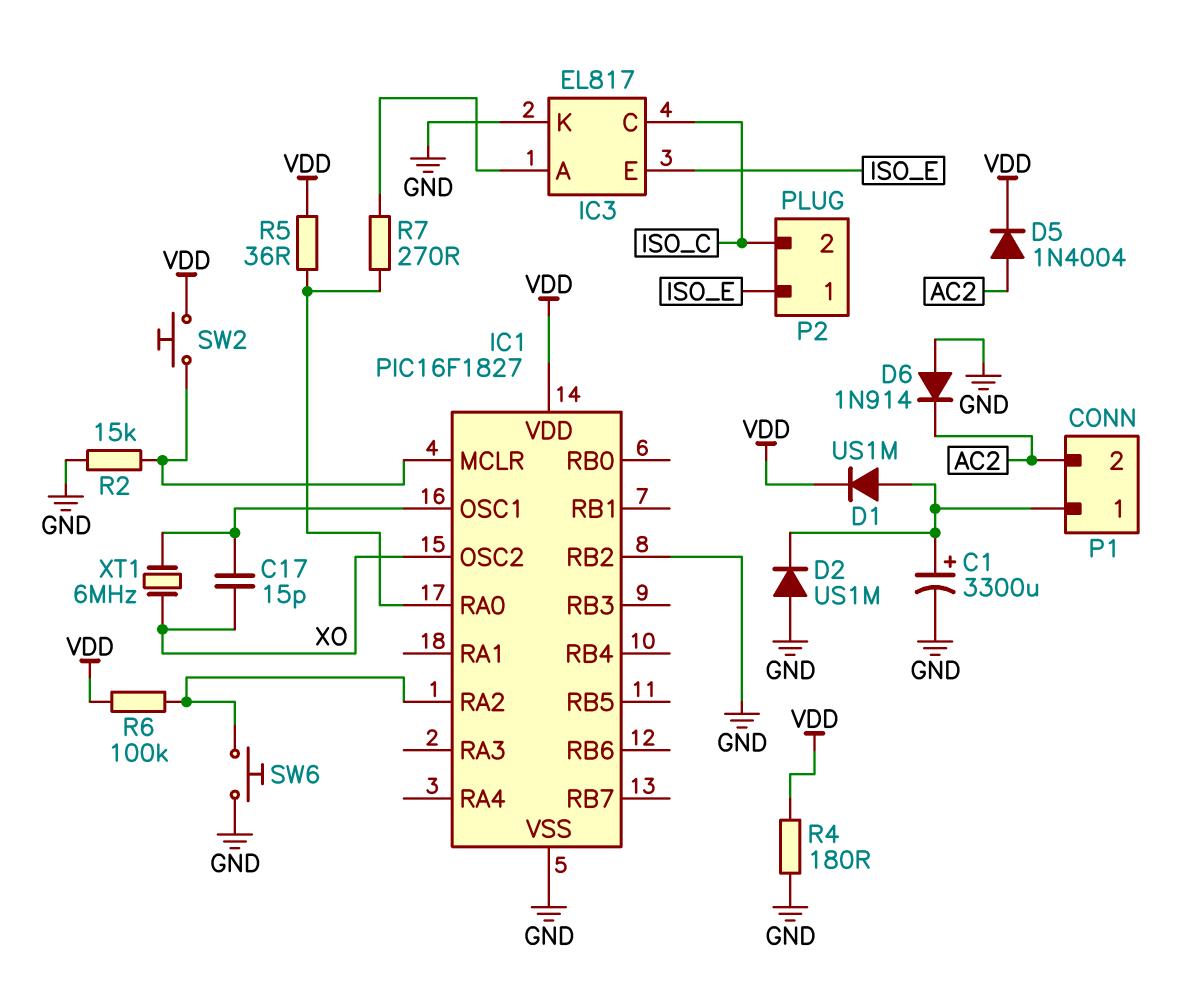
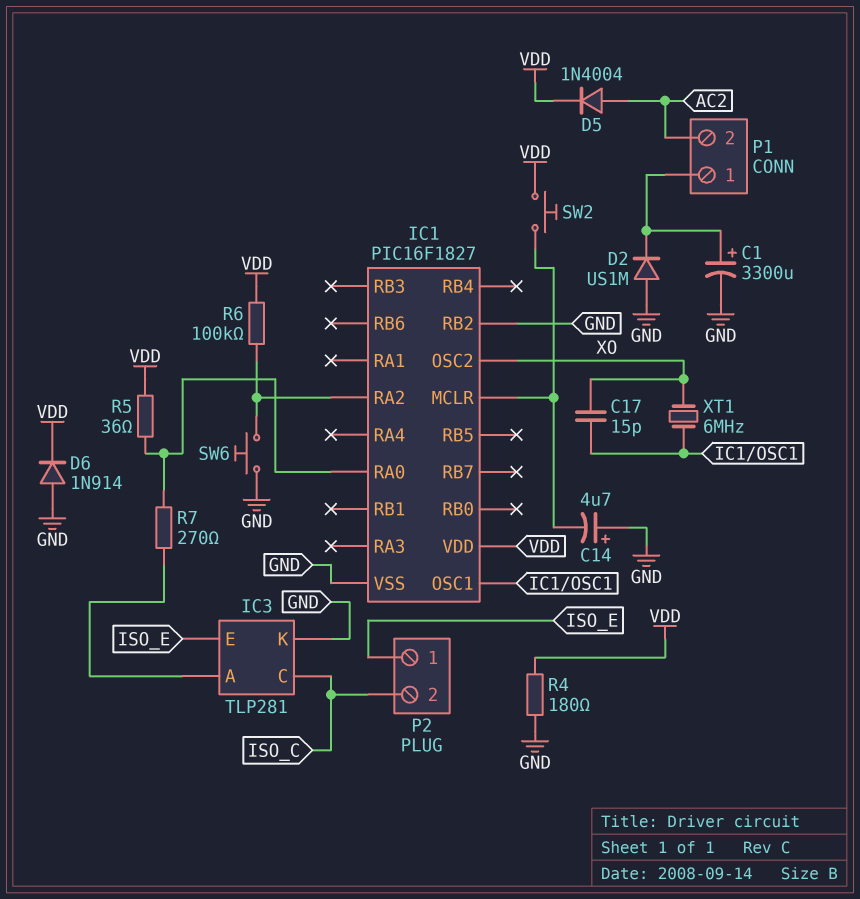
C14: none -> 4.7uF (plus GND, minus IC1/MCLR)
D1: diode US1M (A P1/1, K VDD) -> none
D6: diode 1N914 (A GND, K AC2) -> diode 1N914 (A GND, K VDD)
IC3: EL817 -> TLP281
R2: 15k (GND, IC1/MCLR) -> none

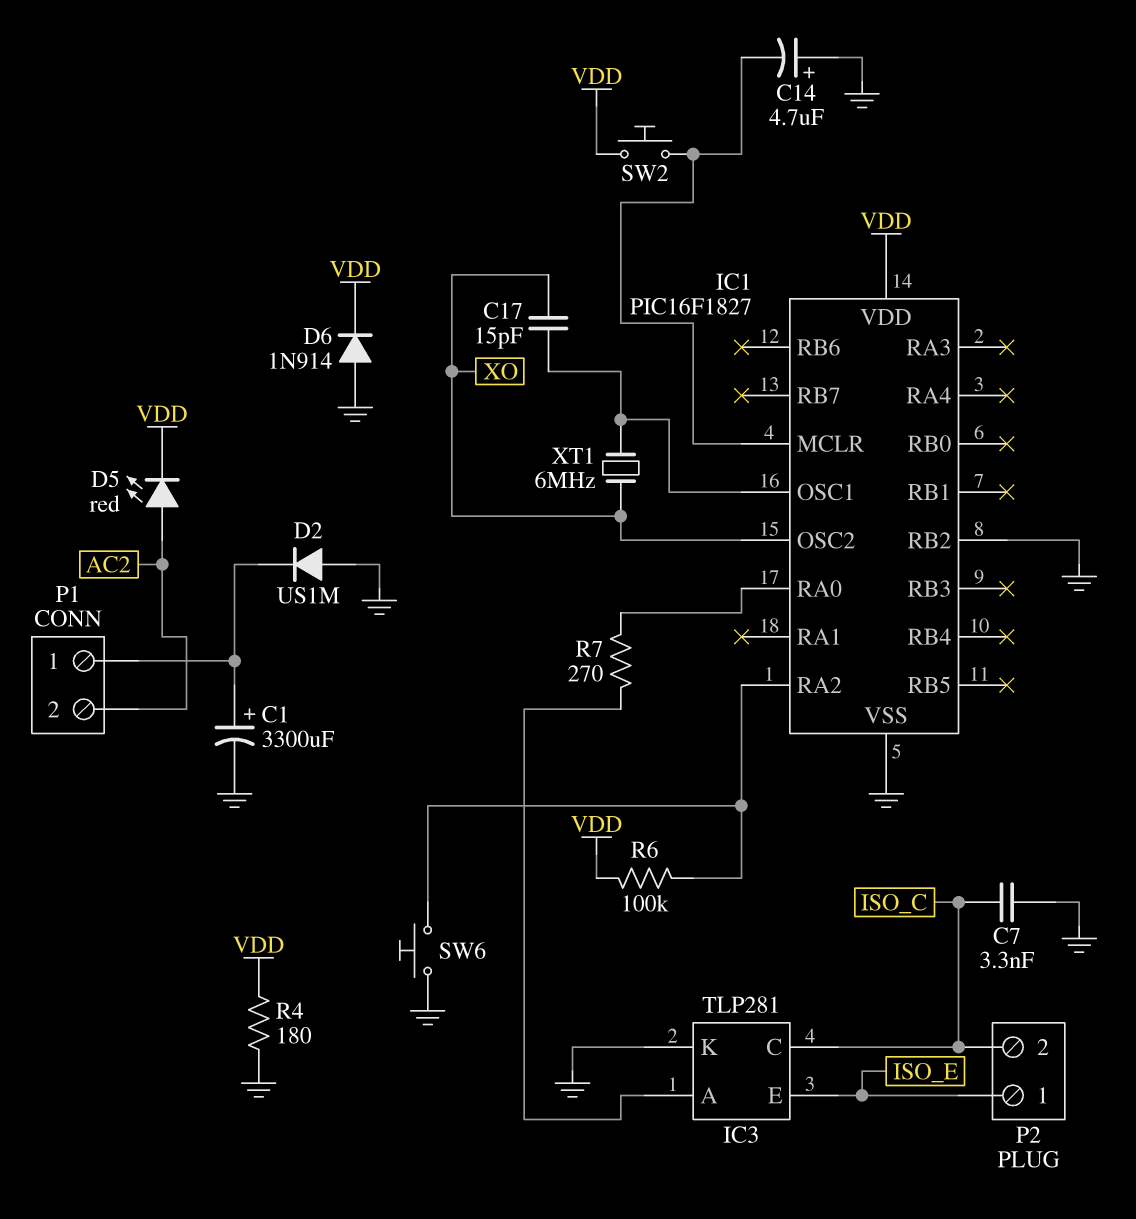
C7: none -> 3.3nF (GND, ISO_C)
D5: diode 1N4004 (A AC2, K VDD) -> LED red (A AC2, K VDD)
R5: 36 (IC1/RA0, VDD) -> none

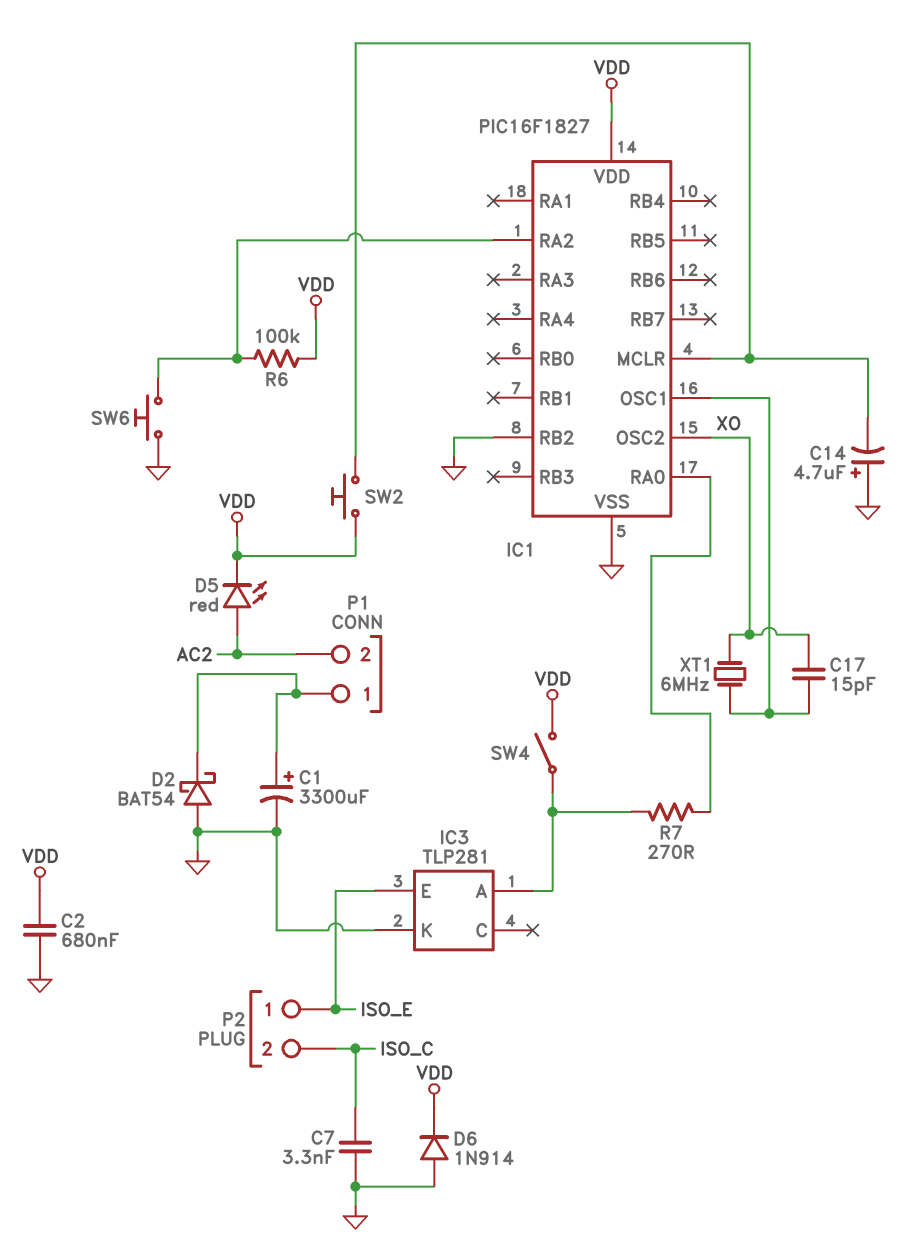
C2: none -> 680nF (GND, VDD)
D2: diode US1M (A GND, K P1/1) -> schottky BAT54 (A GND, K P1/1)
IC3 pin C: ISO_C -> none
R4: 180 (GND, VDD) -> none
SW4: none -> switch (IC3/A, VDD)

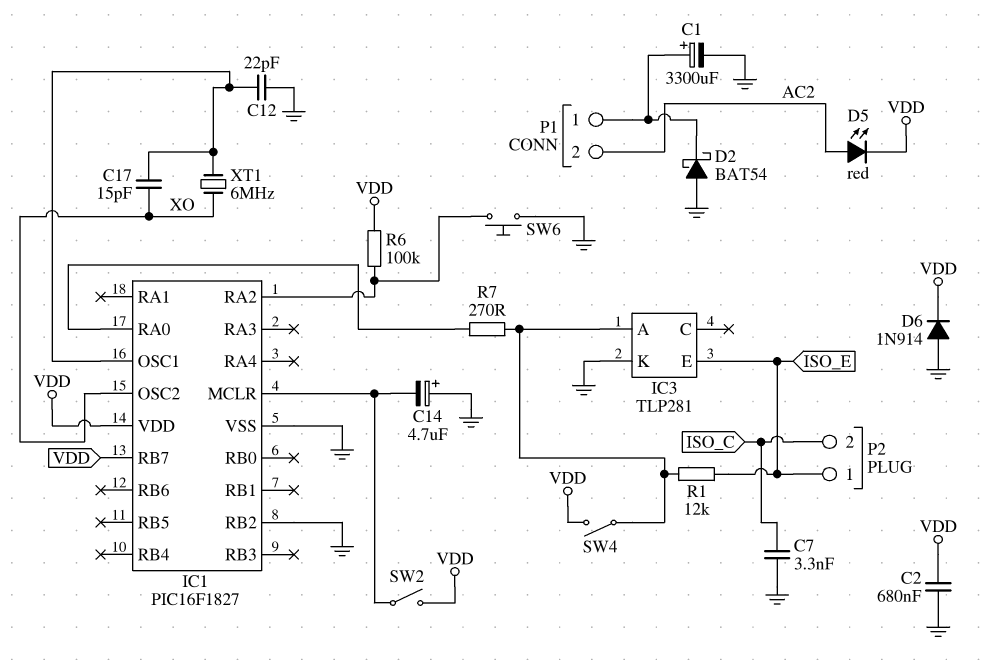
C12: none -> 22pF (GND, IC1/OSC1)
IC1 pin RB7: none -> VDD
R1: none -> 12k (IC3/A, ISO_E)
SW2: button (IC1/MCLR, VDD) -> switch (IC1/MCLR, VDD)

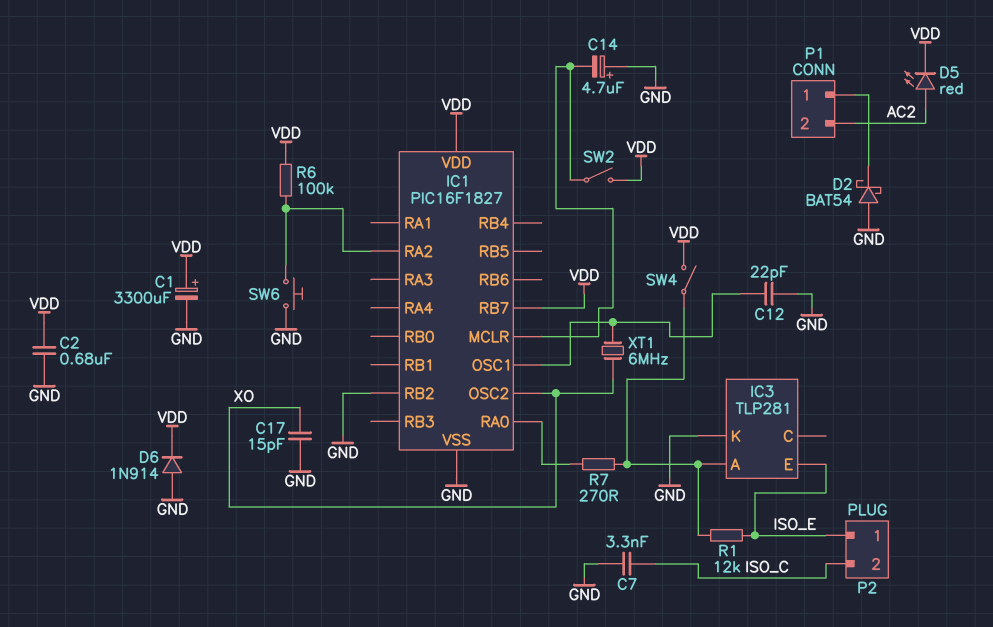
C1: 3300uF (plus P1/1, minus GND) -> 3300uF (plus VDD, minus GND)
C17: 15pF (IC1/OSC1, XO) -> 15pF (GND, XO)

